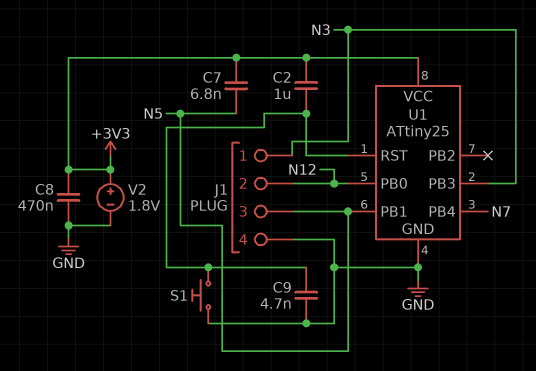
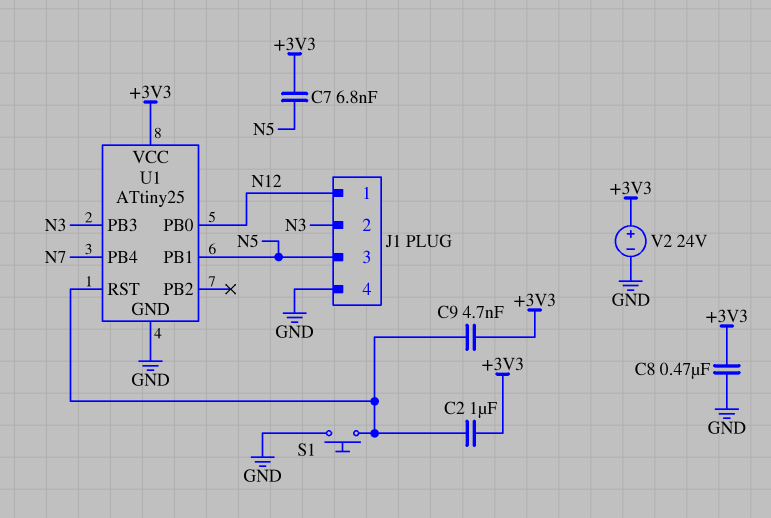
C9: 4.7nF (GND, U1/RST) -> 4.7nF (+3V3, U1/RST)
J1 pin 1: N3 -> N12
J1 pin 2: N12 -> N3
V2: 1.8V (plus +3V3, minus GND) -> 24V (plus +3V3, minus GND)

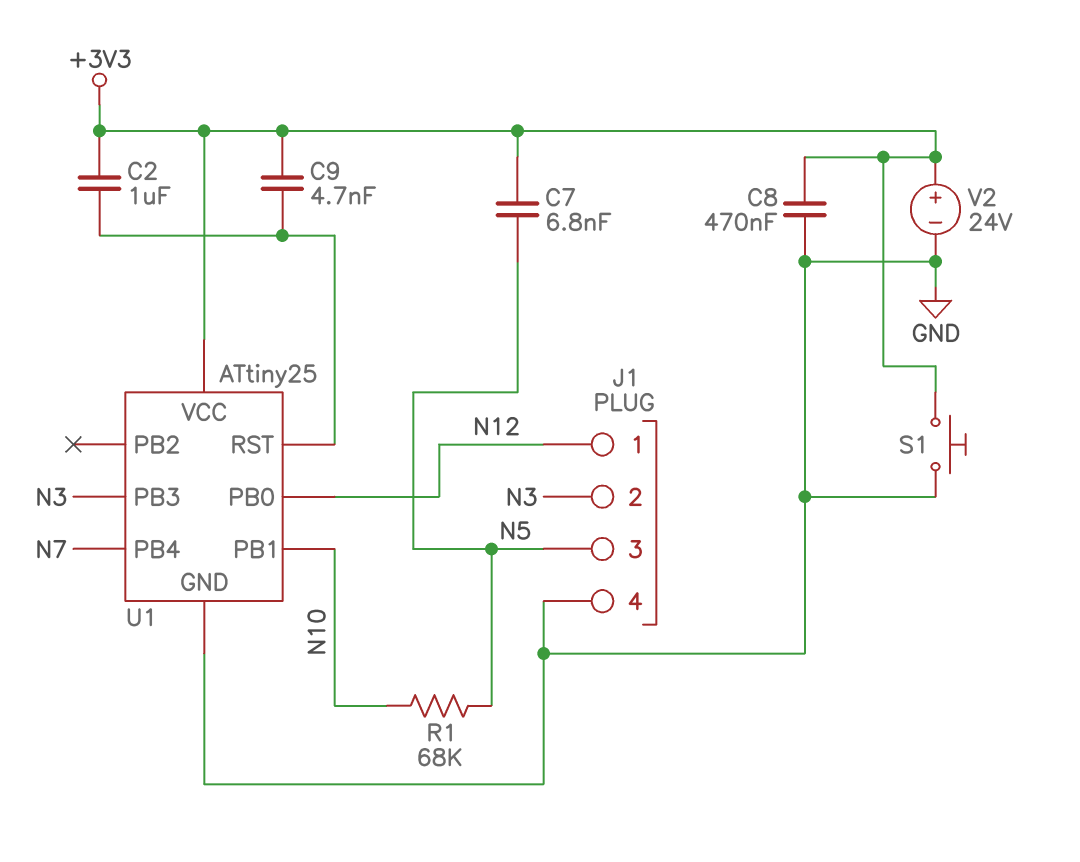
R1: none -> 68k (N5, N10)
S1: button (GND, U1/RST) -> button (+3V3, GND)
U1 pin PB1: N5 -> N10

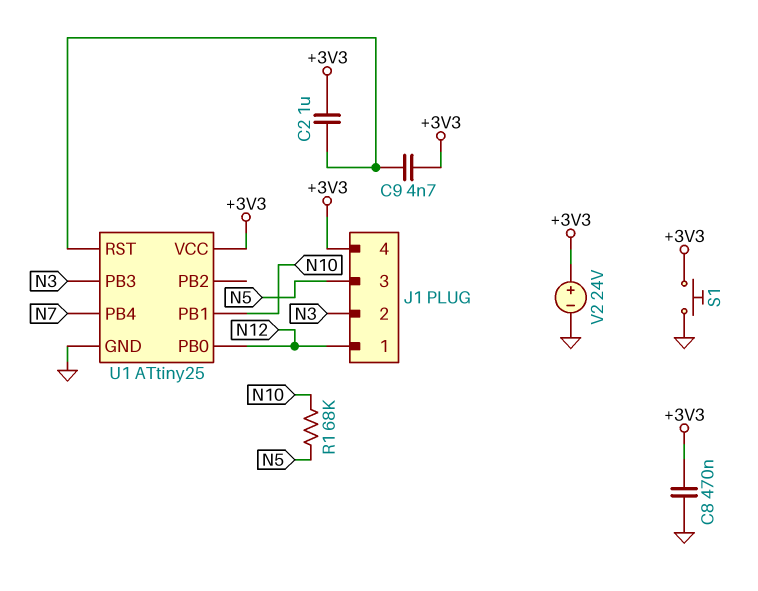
C7: 6.8nF (+3V3, N5) -> none
J1 pin 4: GND -> +3V3

